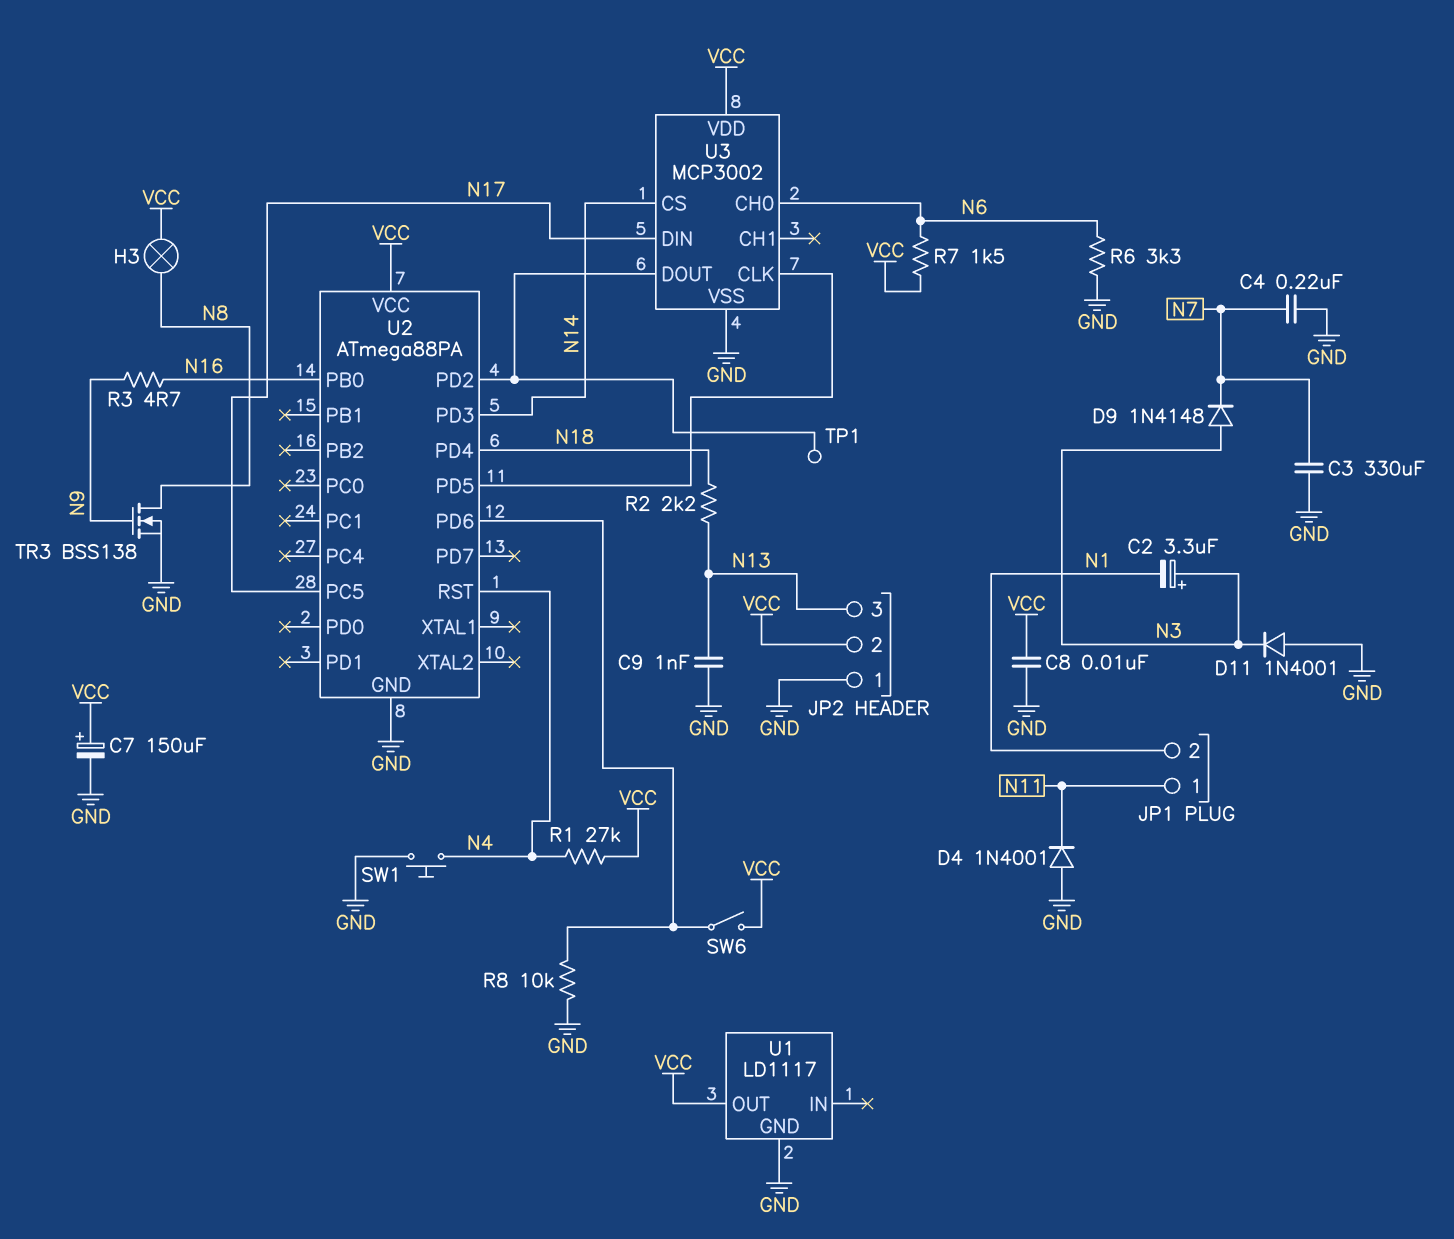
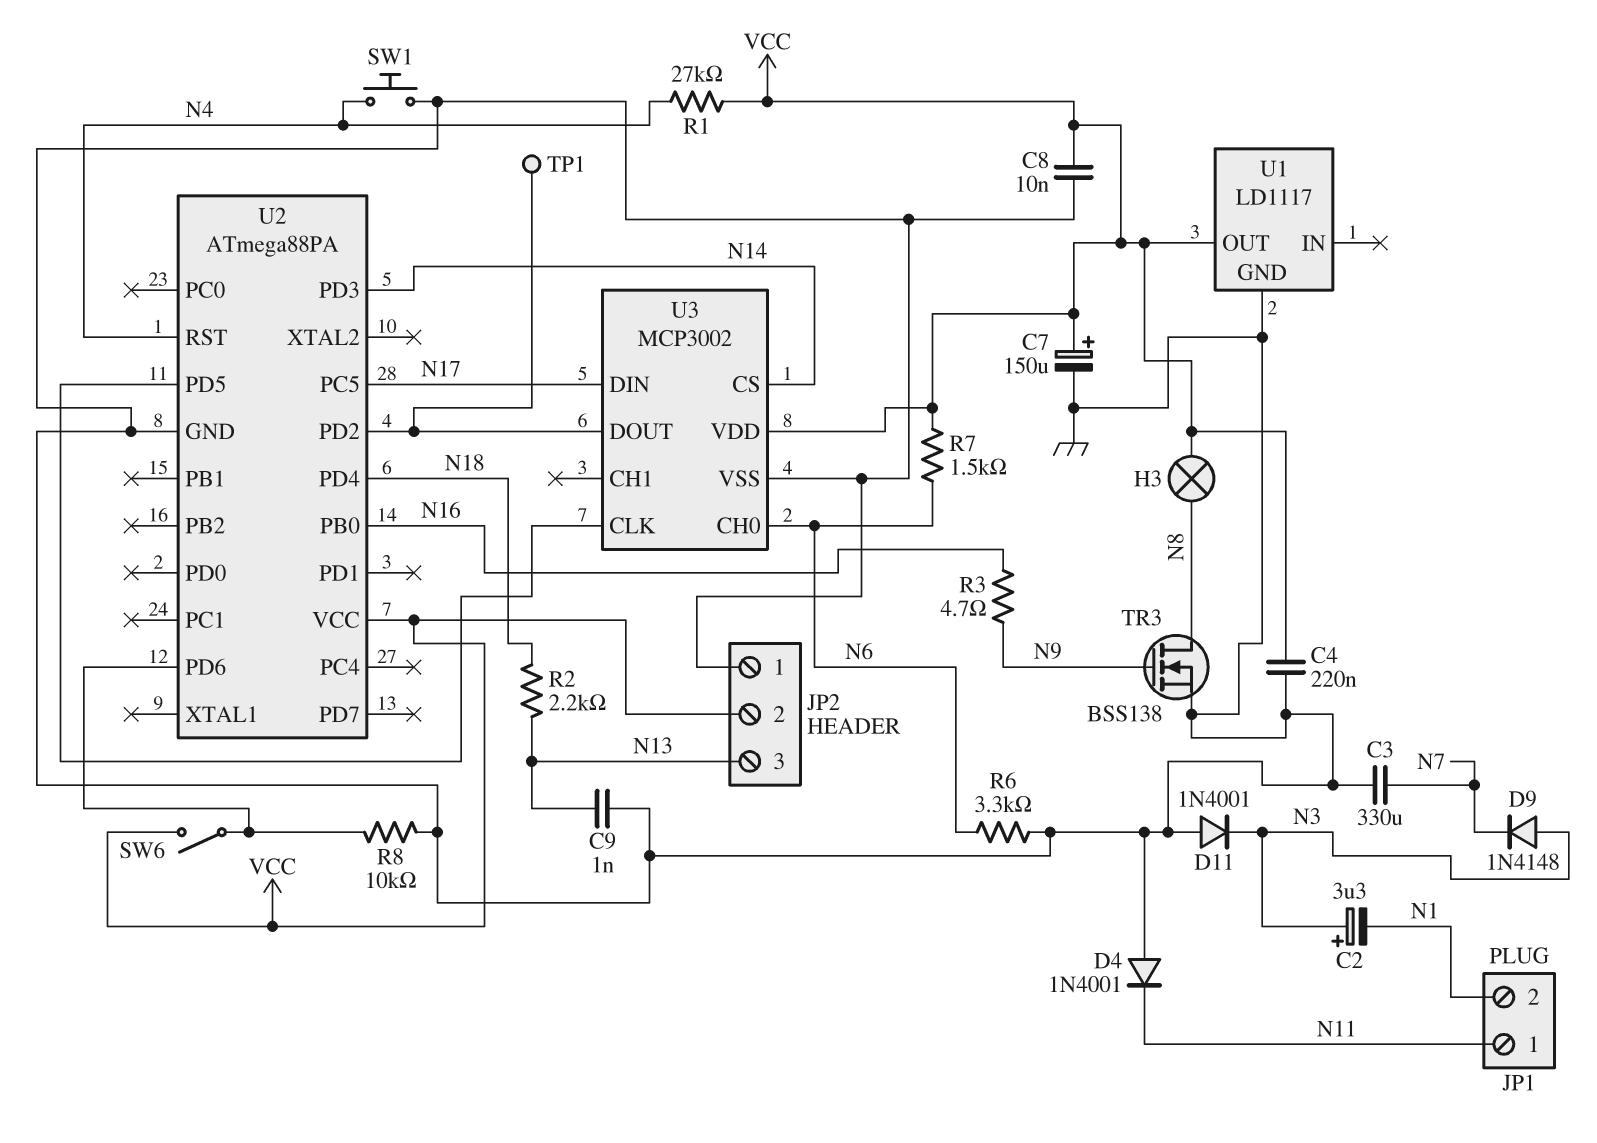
C4: 220nF (GND, N7) -> 220nF (GND, VCC)

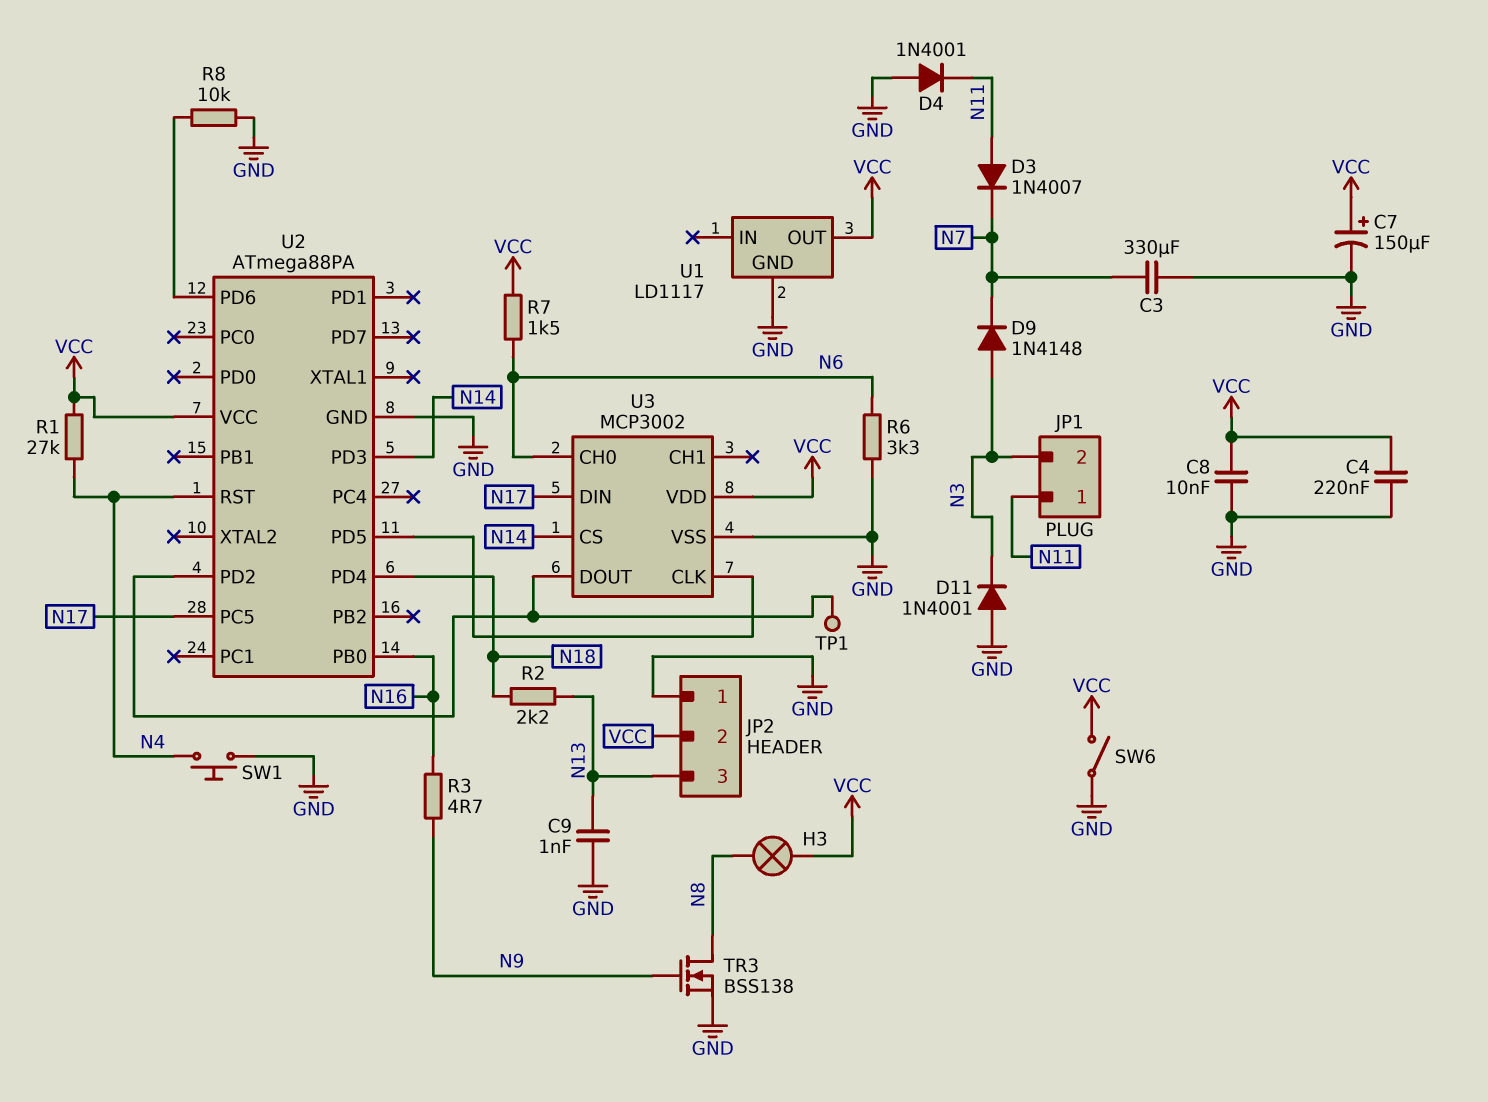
C2: 3.3uF (plus N3, minus N1) -> none
D3: none -> diode 1N4007 (A N11, K N7)
JP1 pin 2: N1 -> N3
SW6: switch (U2/PD6, VCC) -> switch (GND, VCC)

